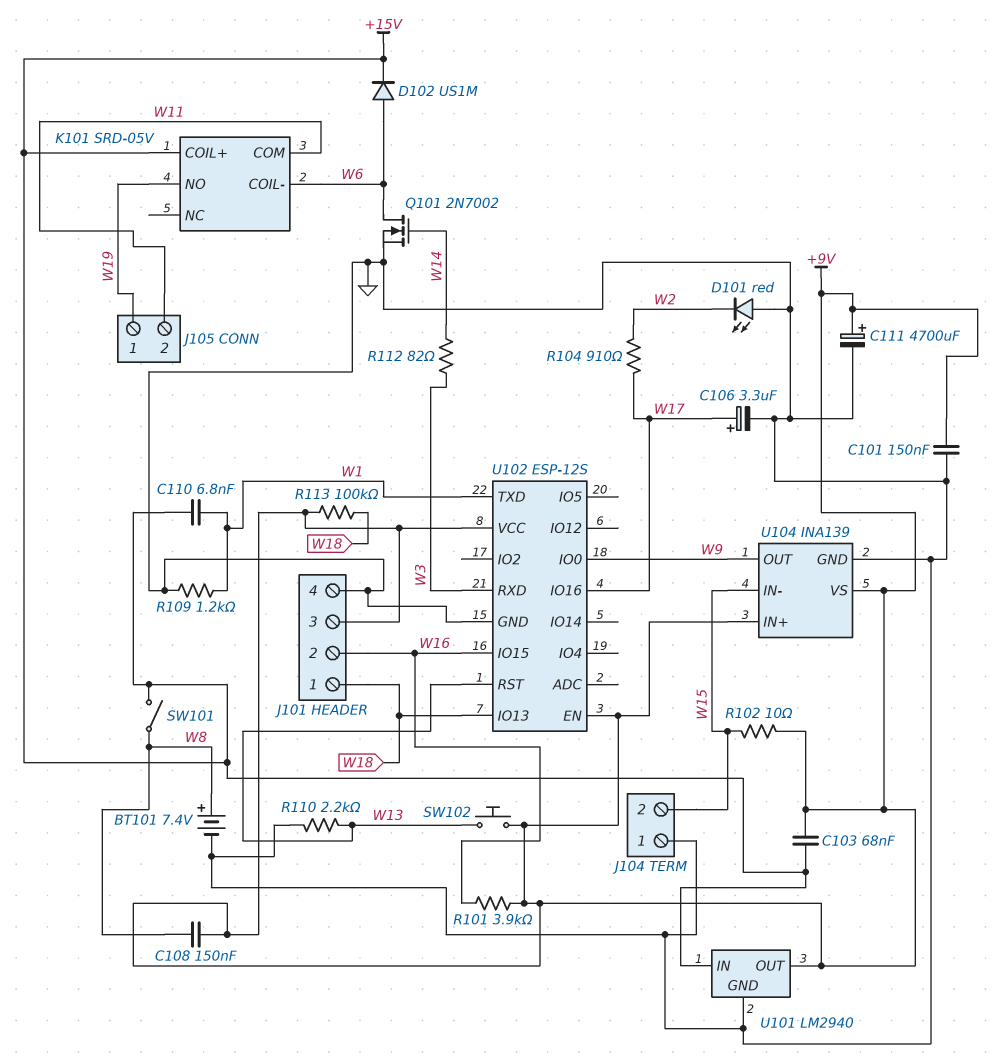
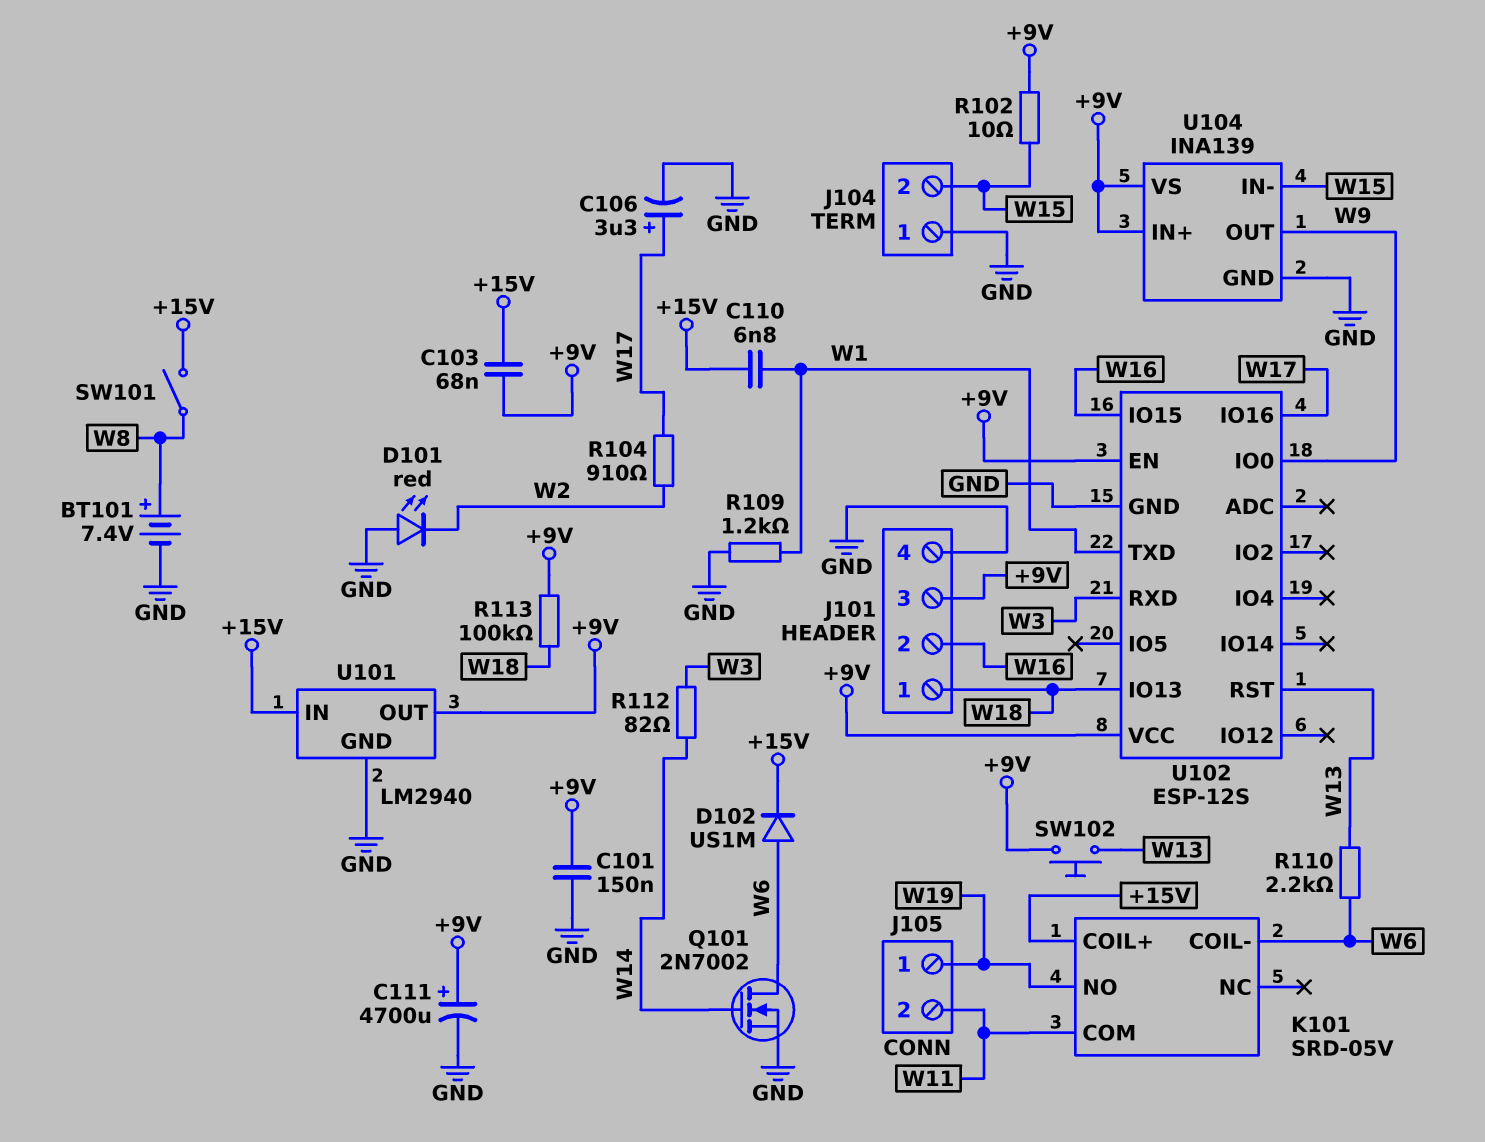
C108: 150nF (+9V, W8) -> none
R101: 3.9k (+9V, W16) -> none
R110: 2.2k (GND, W13) -> 2.2k (W6, W13)

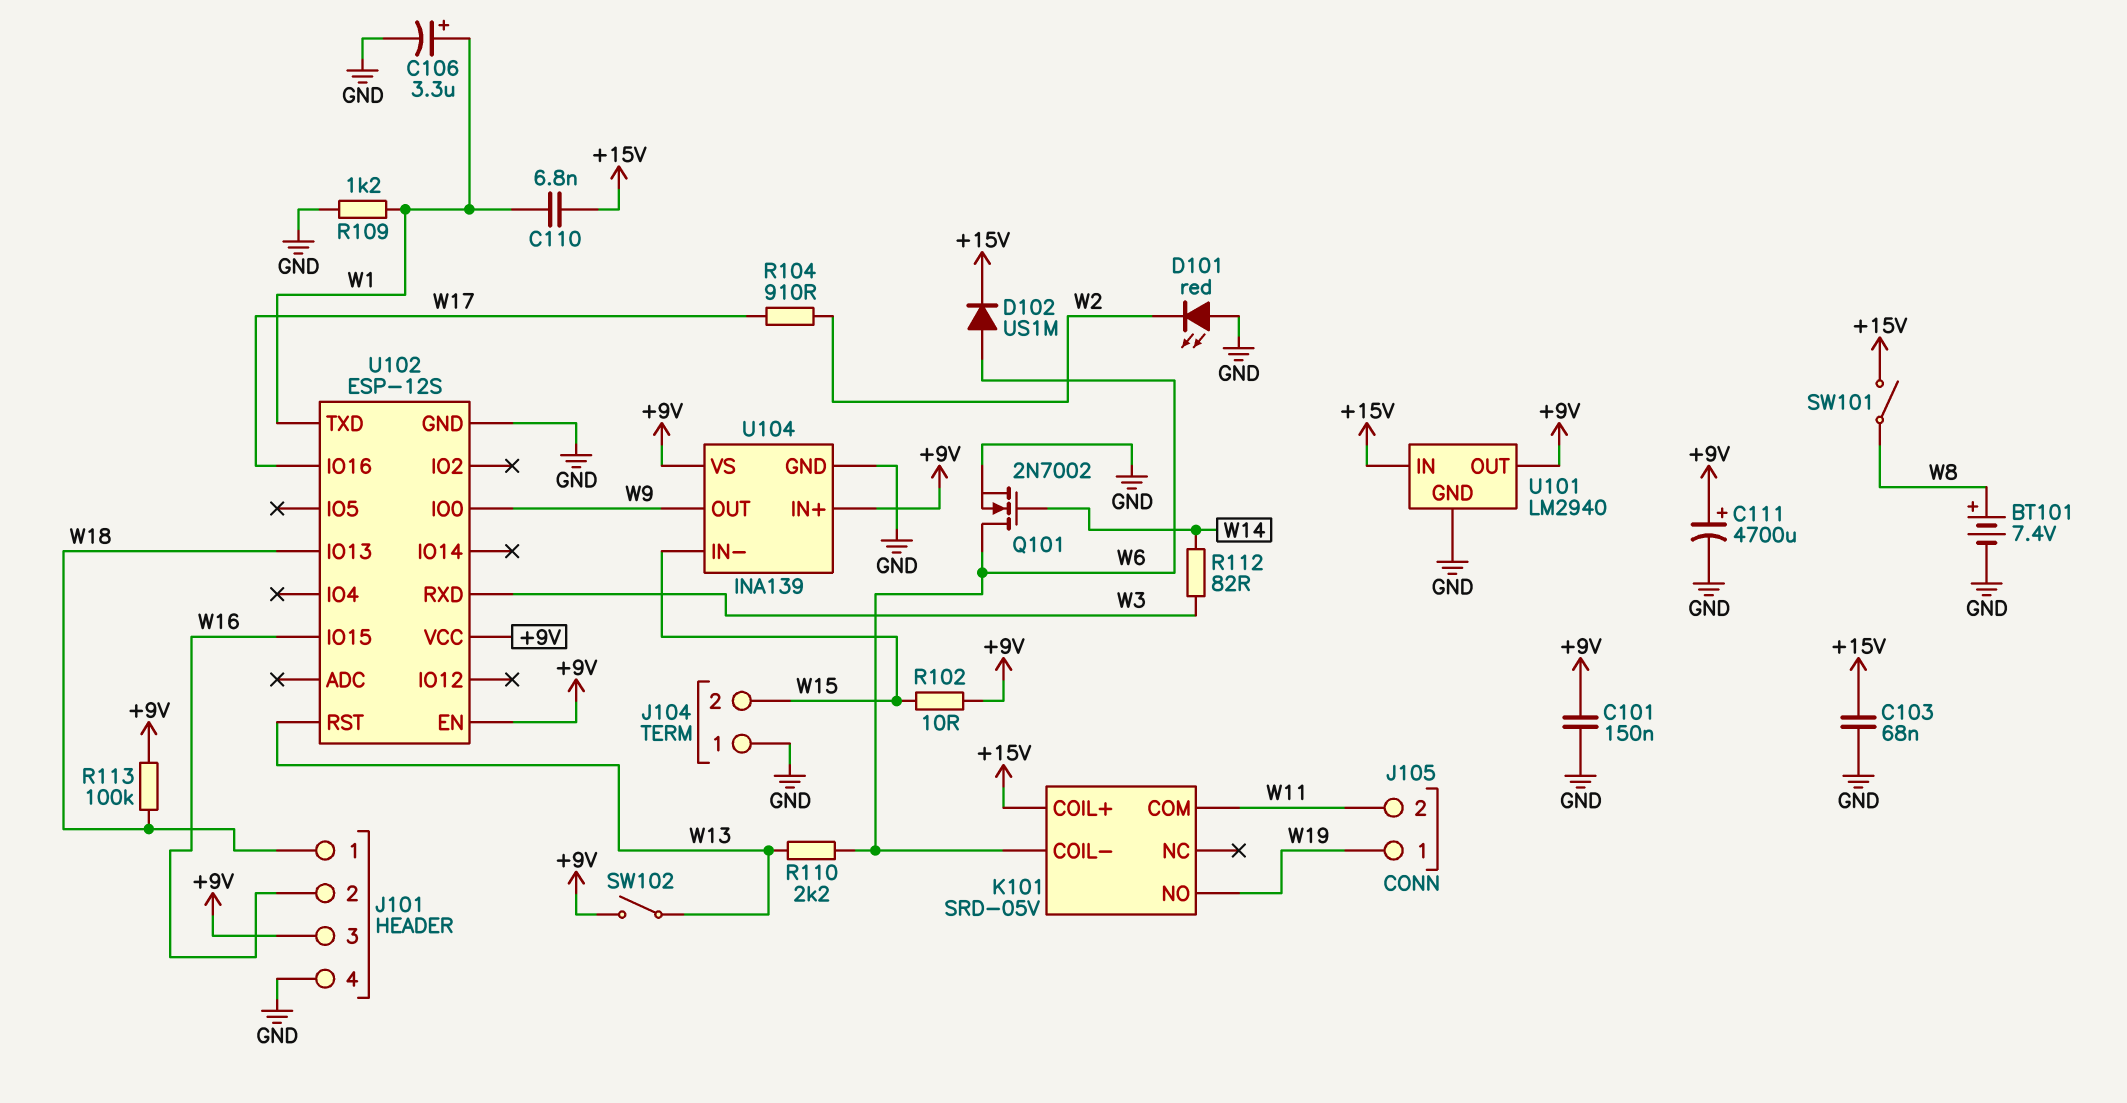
C103: 68nF (+9V, +15V) -> 68nF (+15V, GND)
C106: 3.3uF (plus W17, minus GND) -> 3.3uF (plus W1, minus GND)
SW102: button (+9V, W13) -> switch (+9V, W13)

